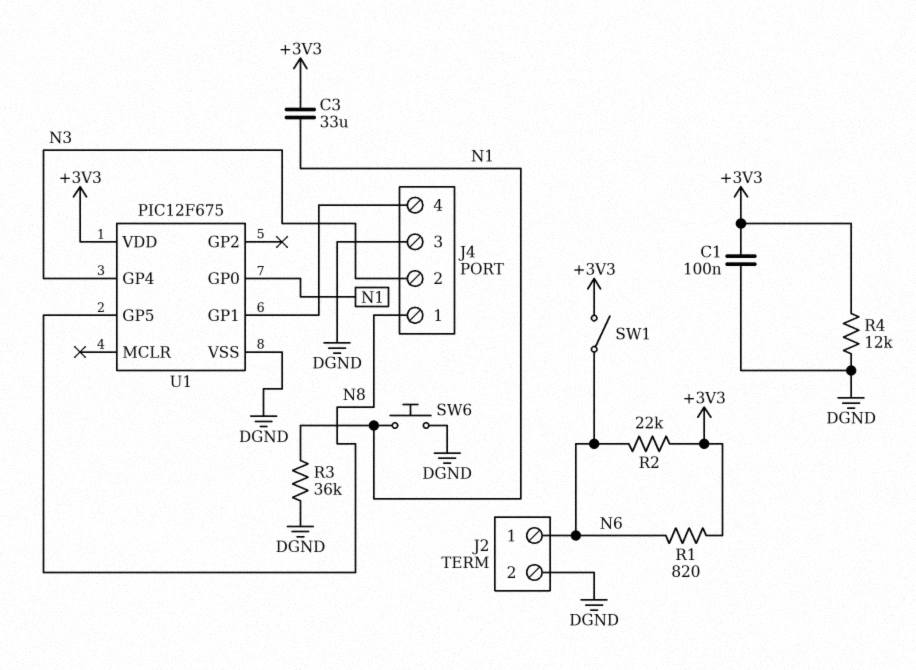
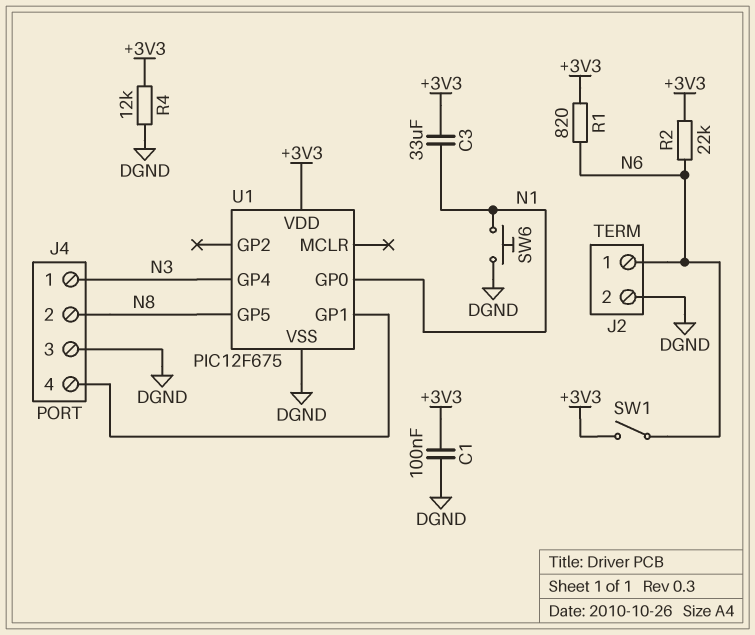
J4 pin 1: N8 -> N3
J4 pin 2: N3 -> N8
R3: 36k (DGND, N1) -> none

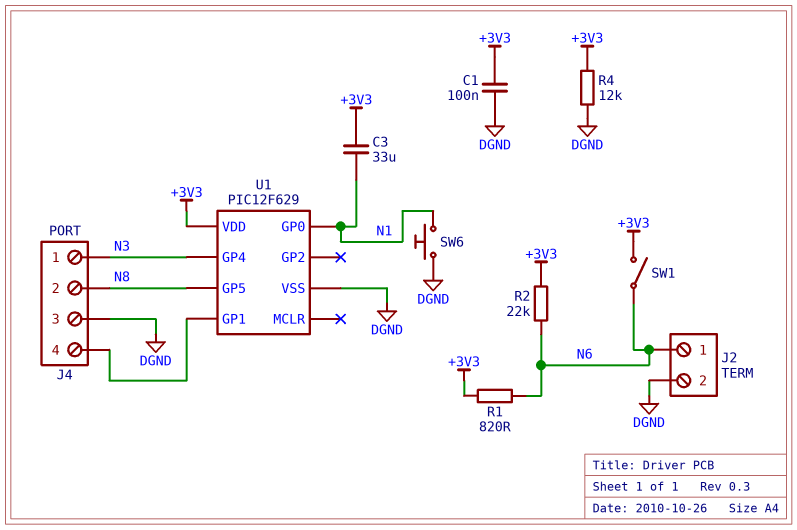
U1: PIC12F675 -> PIC12F629

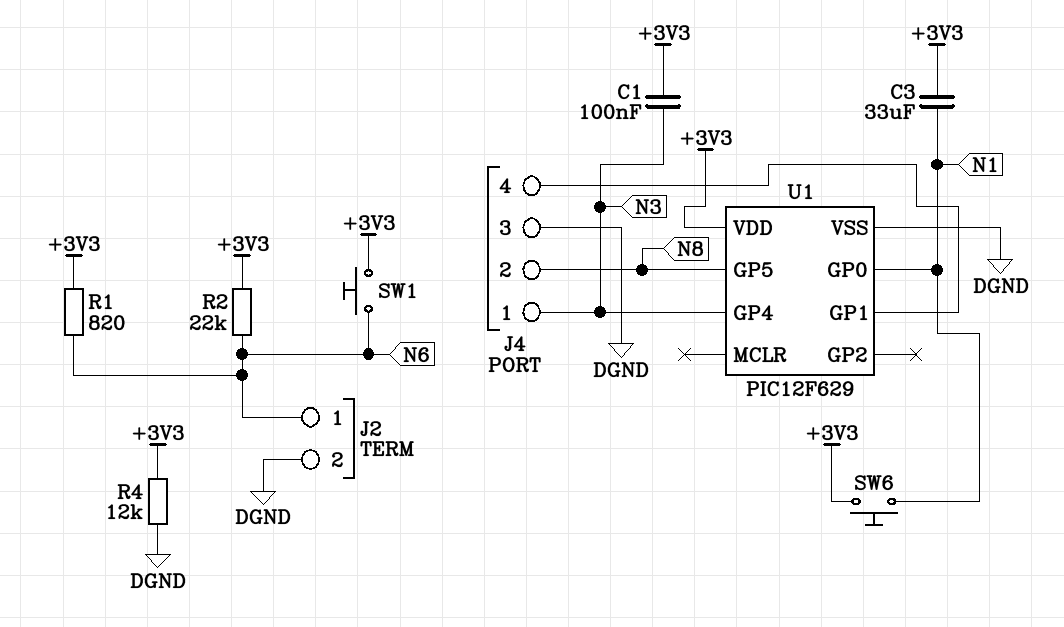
C1: 100nF (+3V3, DGND) -> 100nF (+3V3, N3)
SW1: switch (+3V3, N6) -> button (+3V3, N6)
SW6: button (DGND, N1) -> button (+3V3, N1)

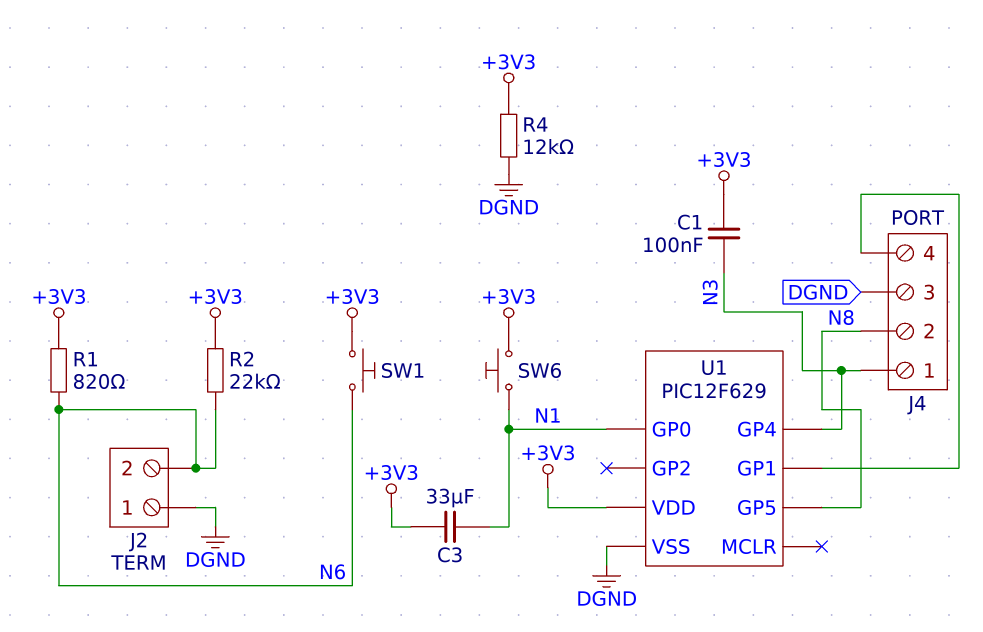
J2 pin 1: N6 -> DGND
J2 pin 2: DGND -> N6

